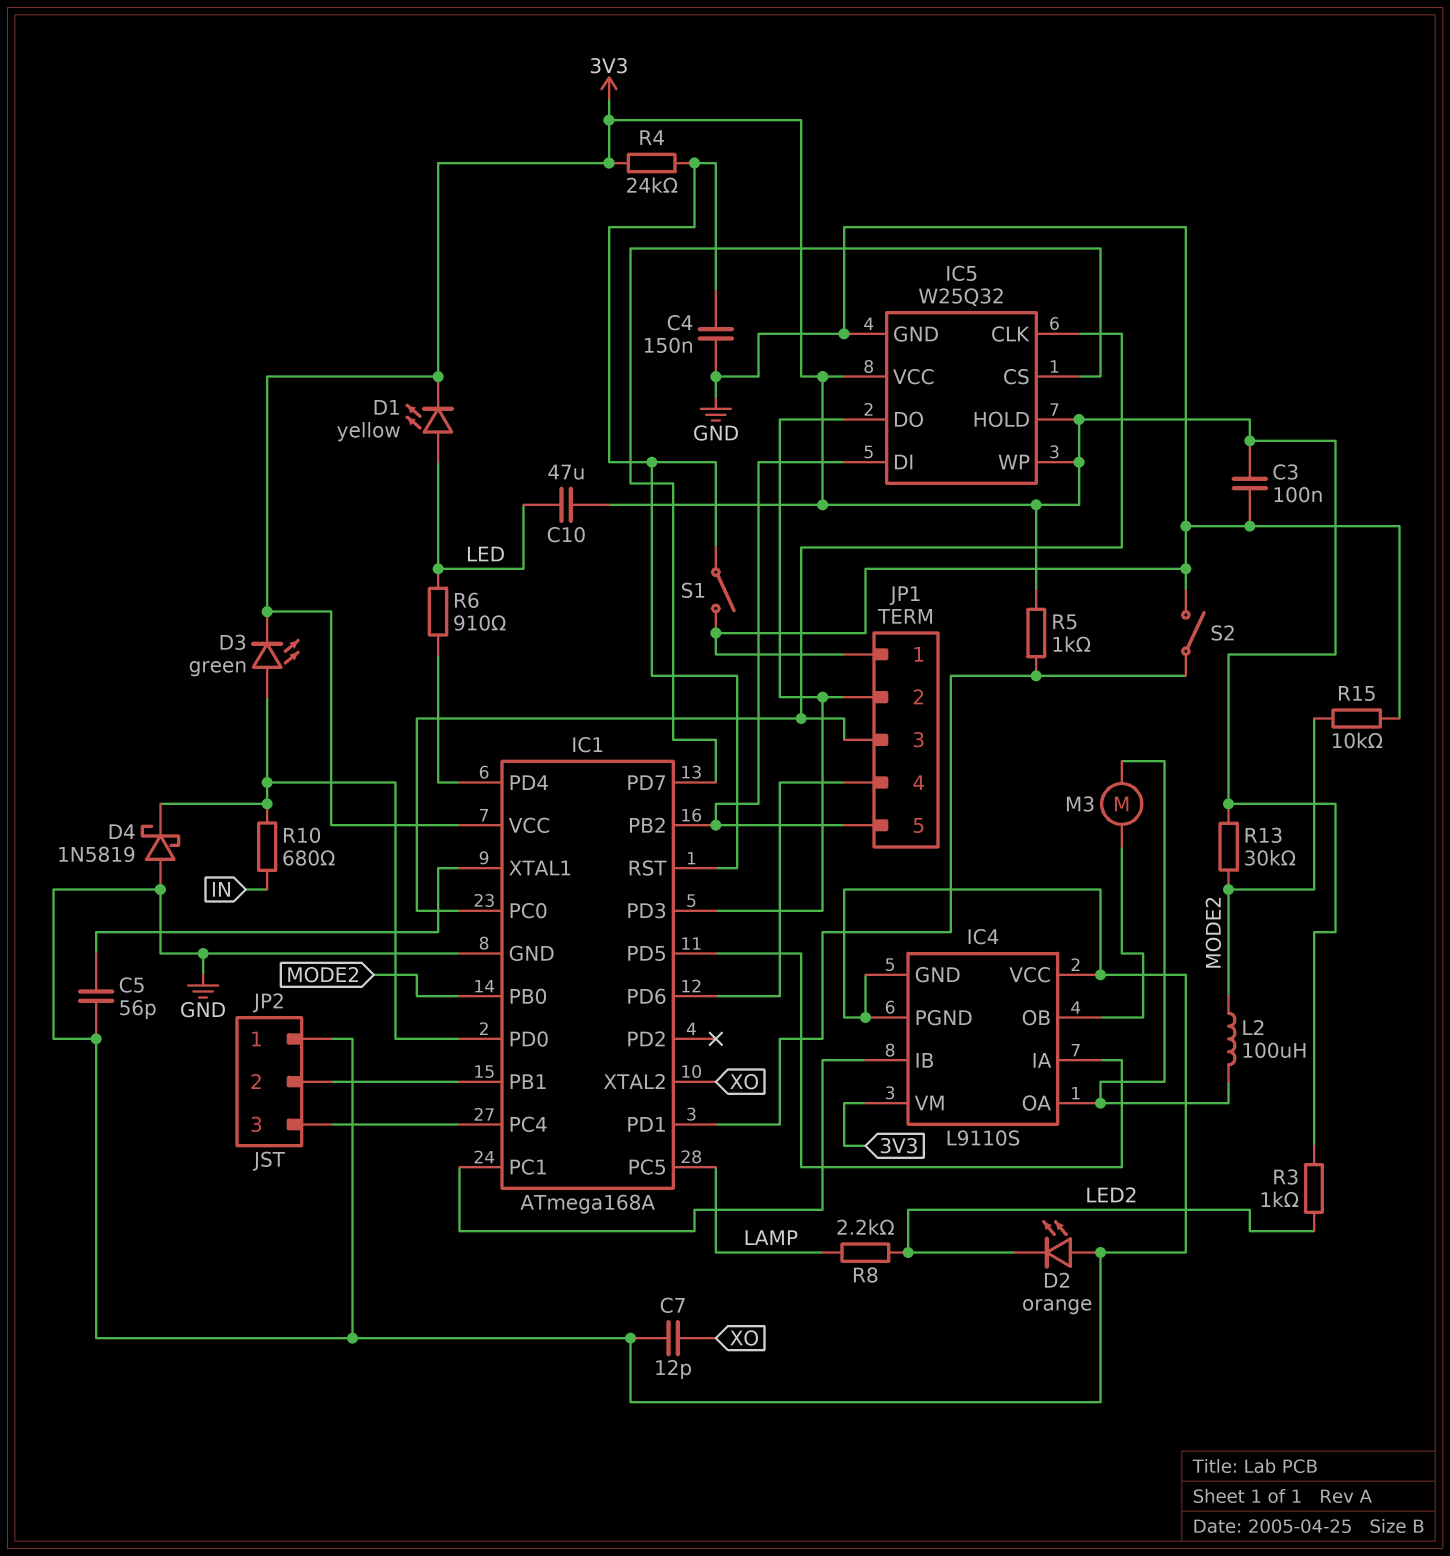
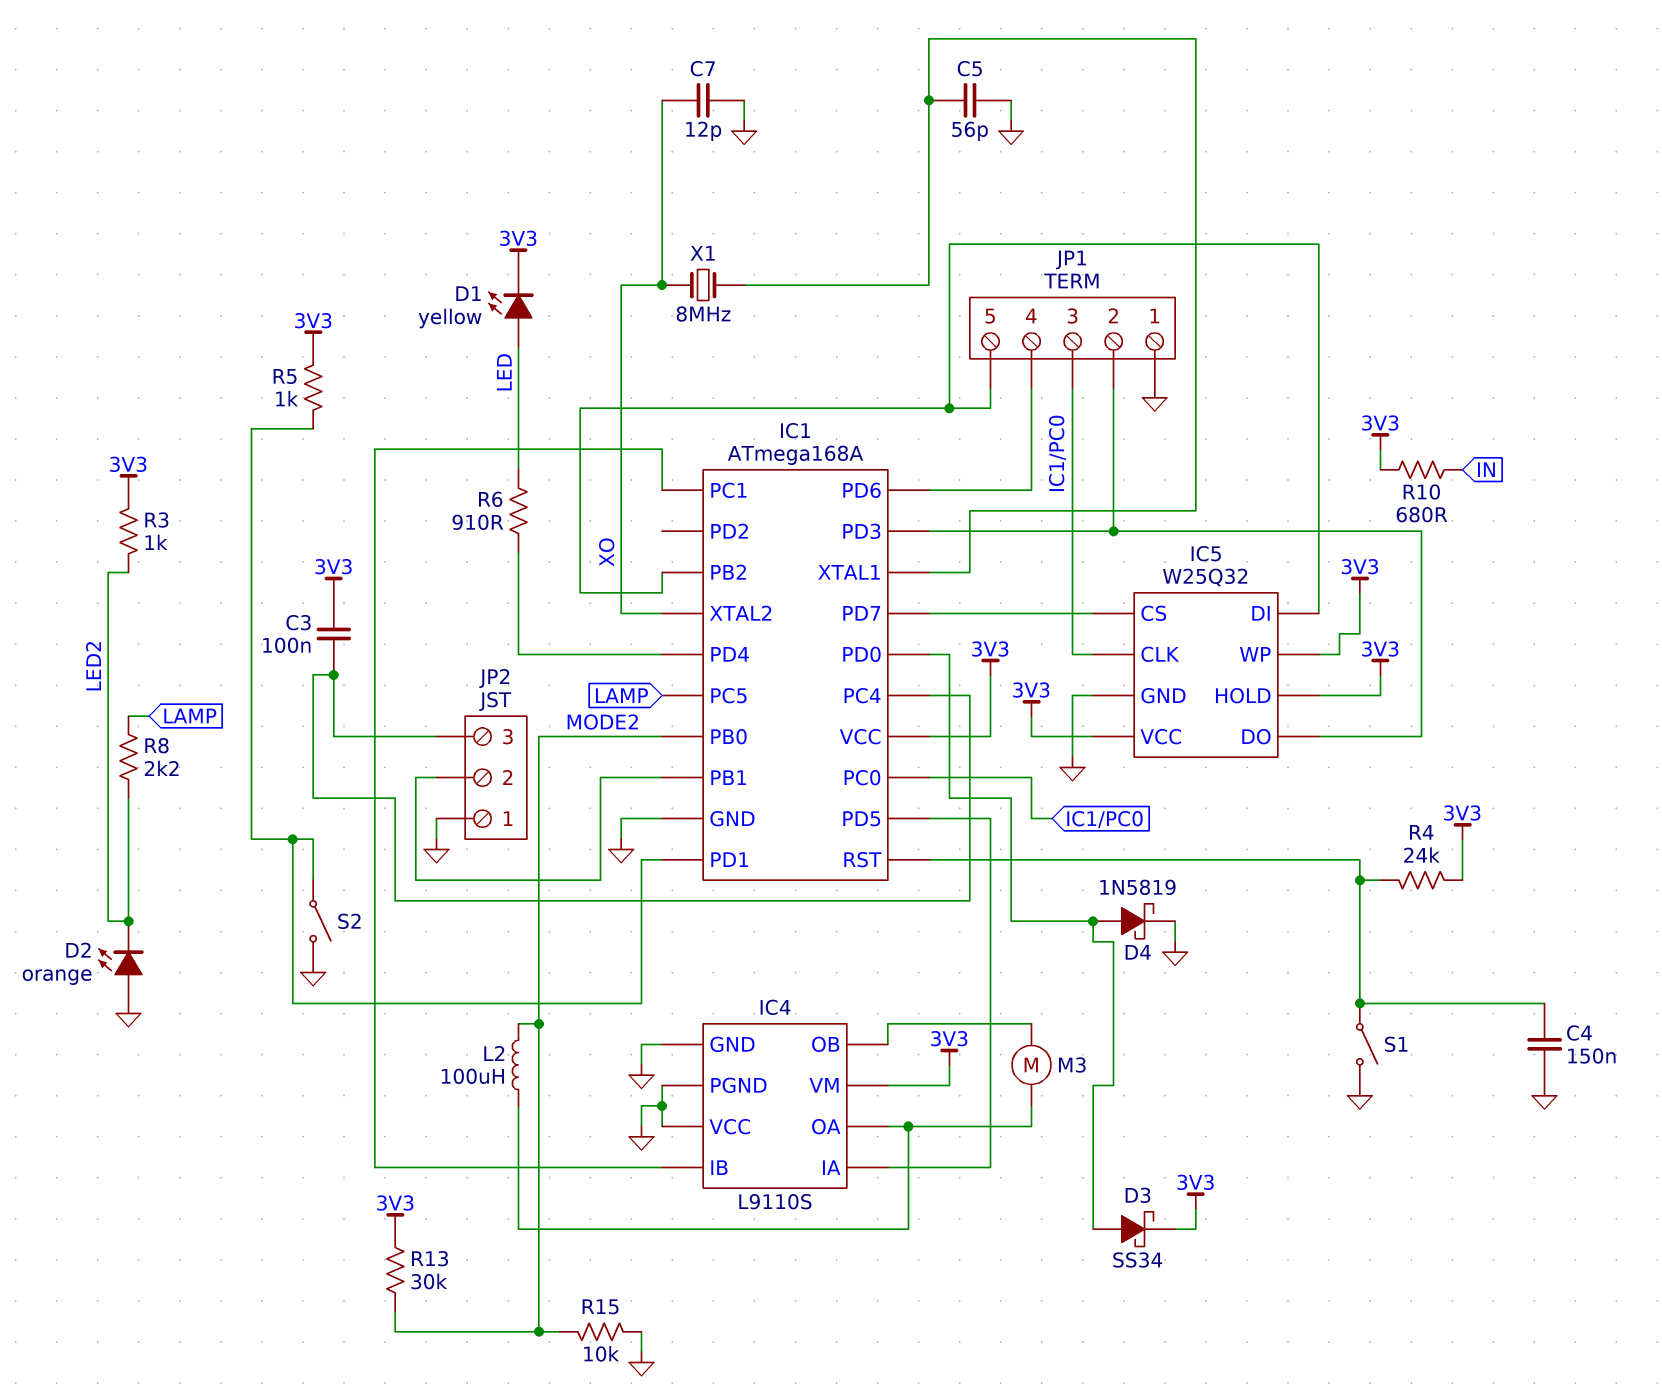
C3: 100nF (3V3, GND) -> 100nF (3V3, IC1/PC4)
C10: 47uF (3V3, LED) -> none
D3: LED green (A IC1/PD0, K 3V3) -> schottky SS34 (A IC1/PD0, K 3V3)
D4: schottky 1N5819 (A GND, K IC1/PD0) -> schottky 1N5819 (A IC1/PD0, K GND)
R10: 680 (IC1/PD0, IN) -> 680 (3V3, IN)
X1: none -> 8MHz (IC1/XTAL1, XO)

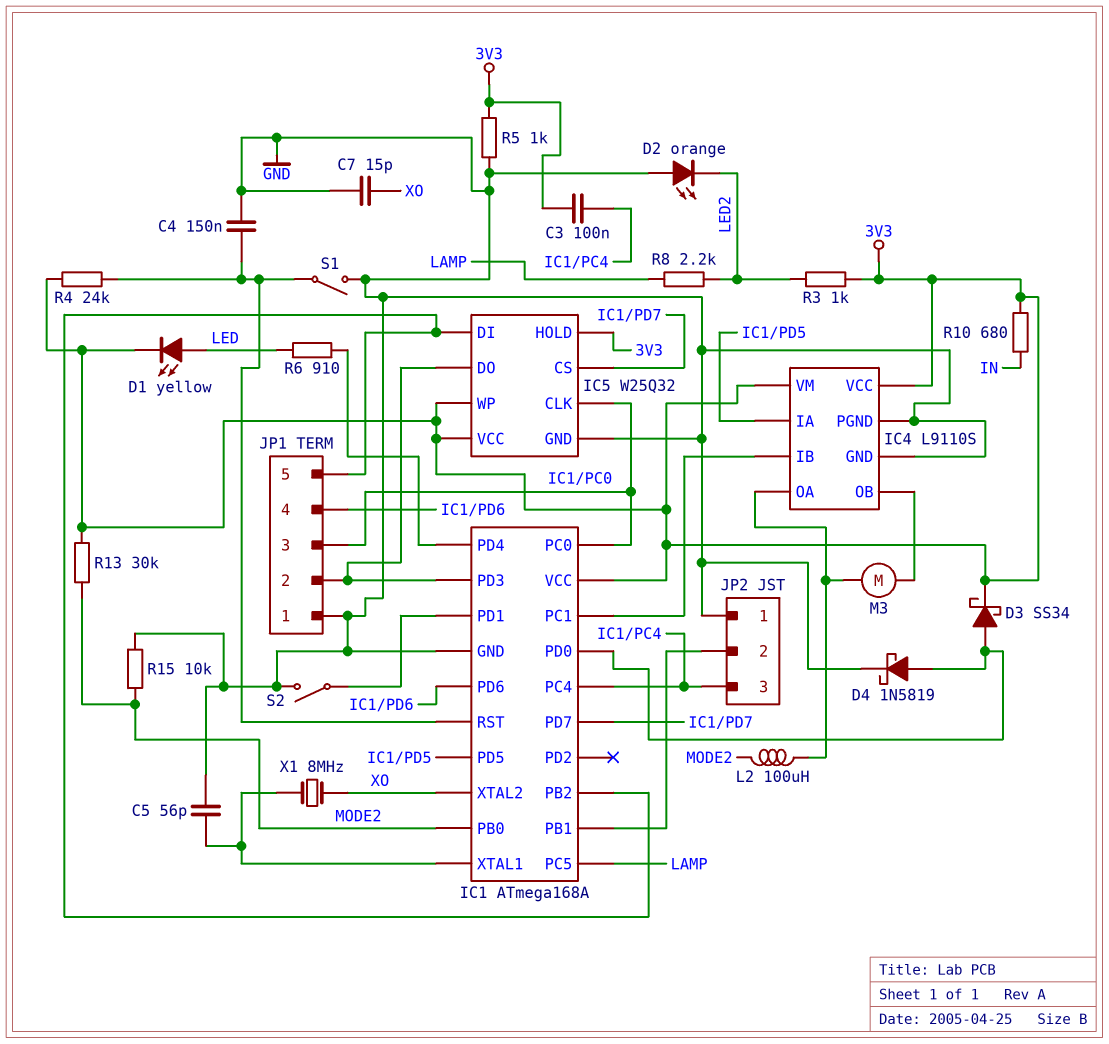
C7: 12pF (GND, XO) -> 15pF (GND, XO)
IC4 pin VCC: GND -> 3V3
R5: 1k (3V3, IC1/PD1) -> 1k (3V3, GND)

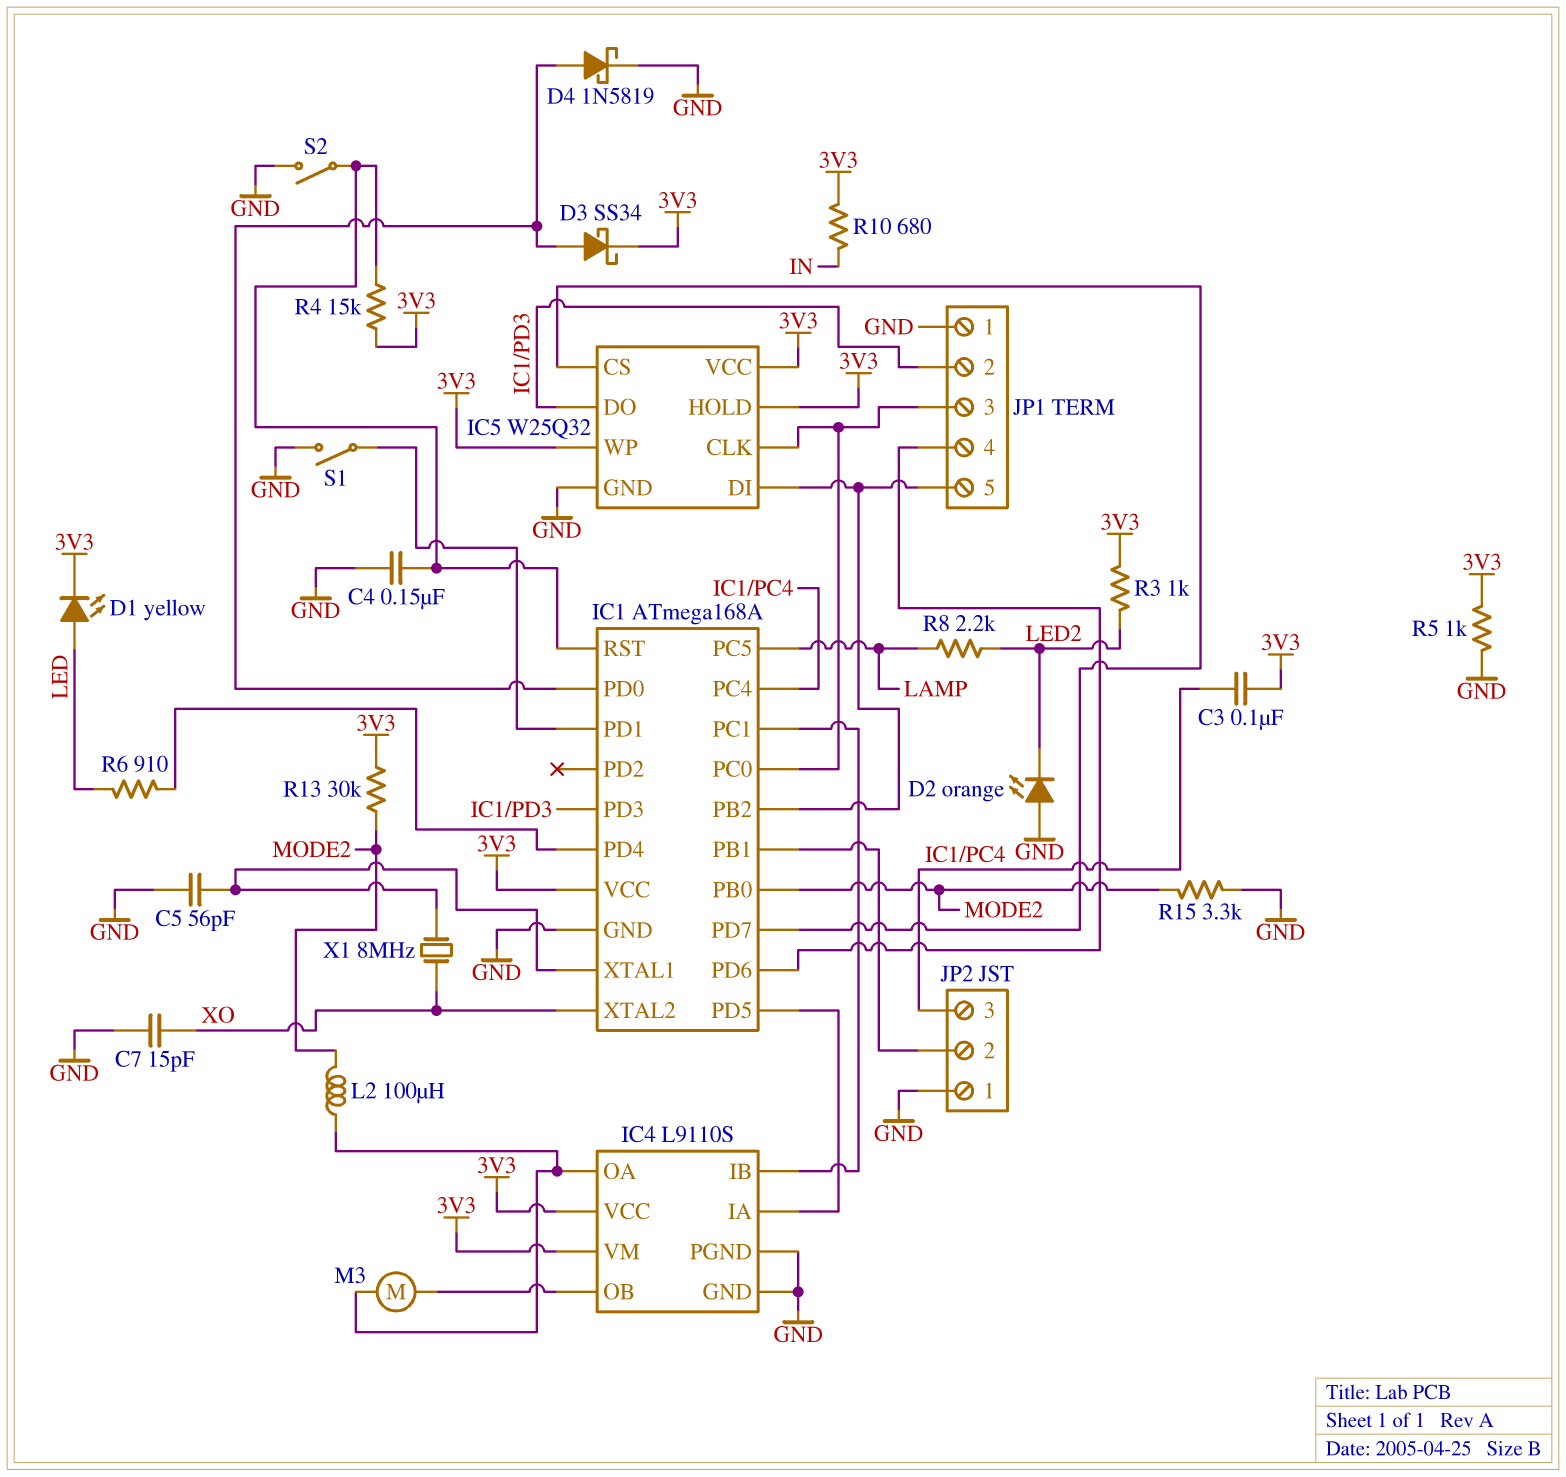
R4: 24k (3V3, IC1/RST) -> 15k (3V3, IC1/RST)
R15: 10k (GND, MODE2) -> 3.3k (GND, MODE2)
S1: switch (GND, IC1/RST) -> switch (GND, IC1/PD1)
S2: switch (GND, IC1/PD1) -> switch (GND, IC1/RST)

